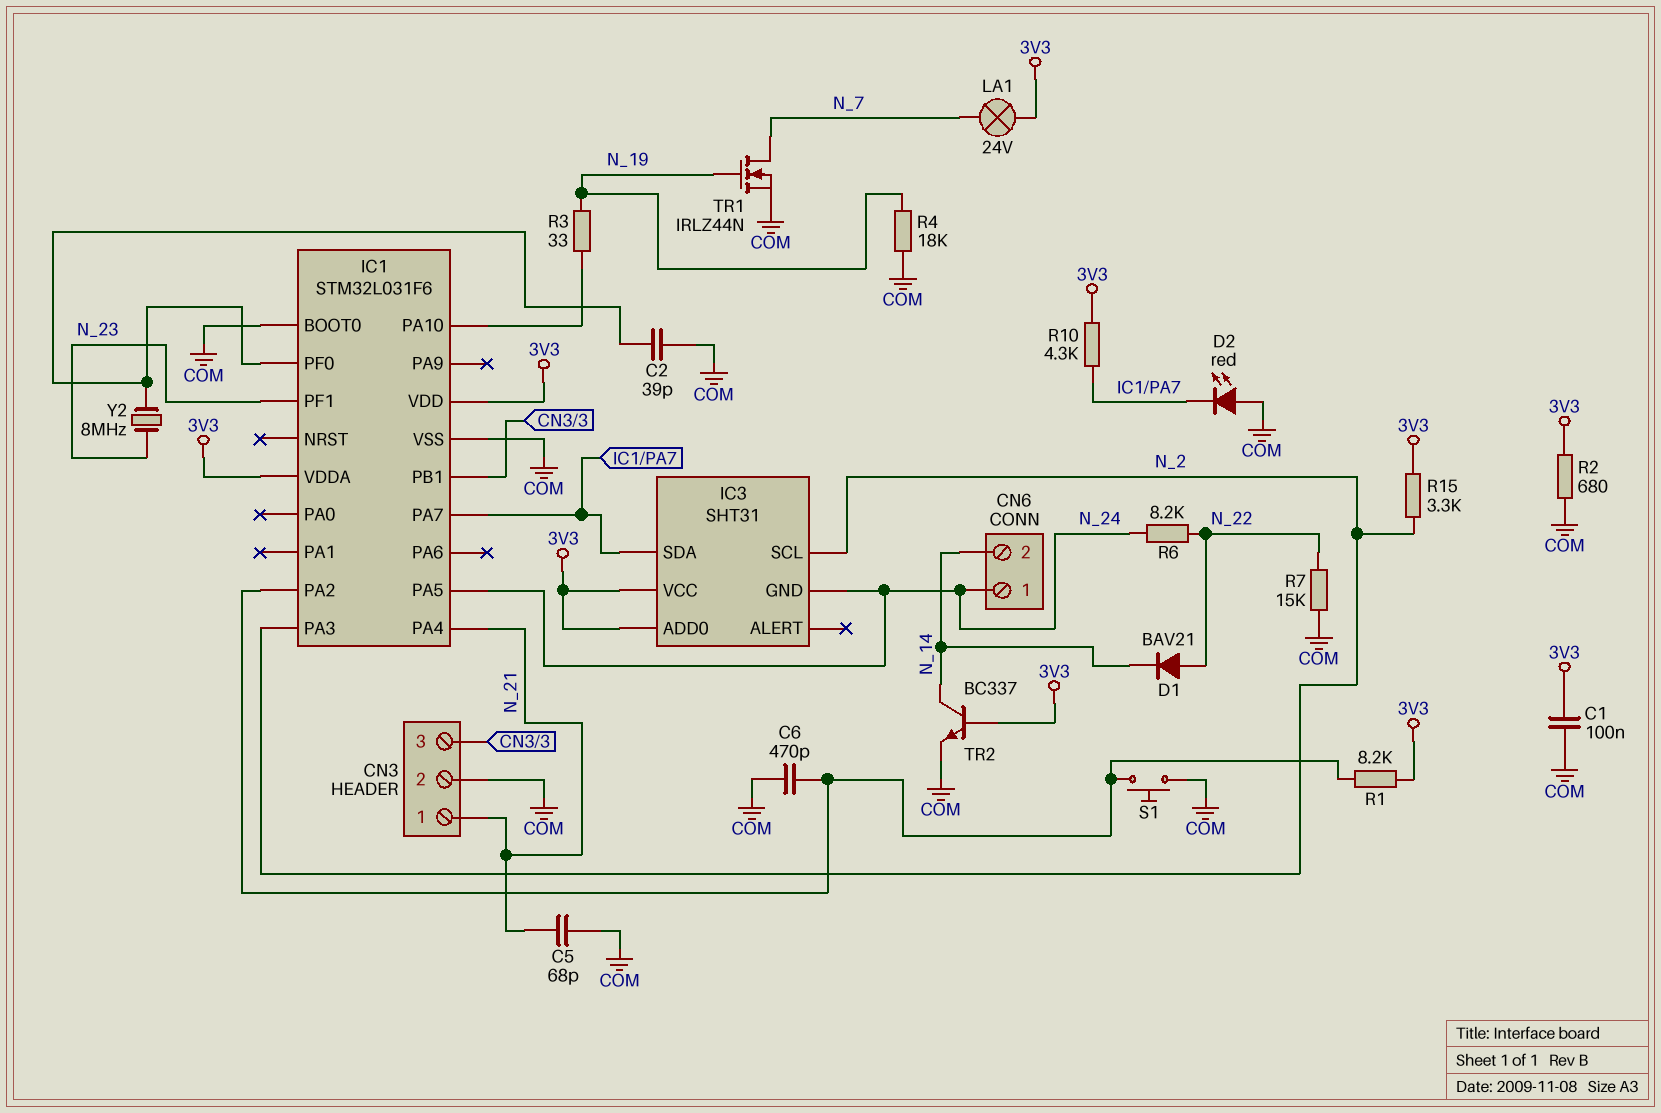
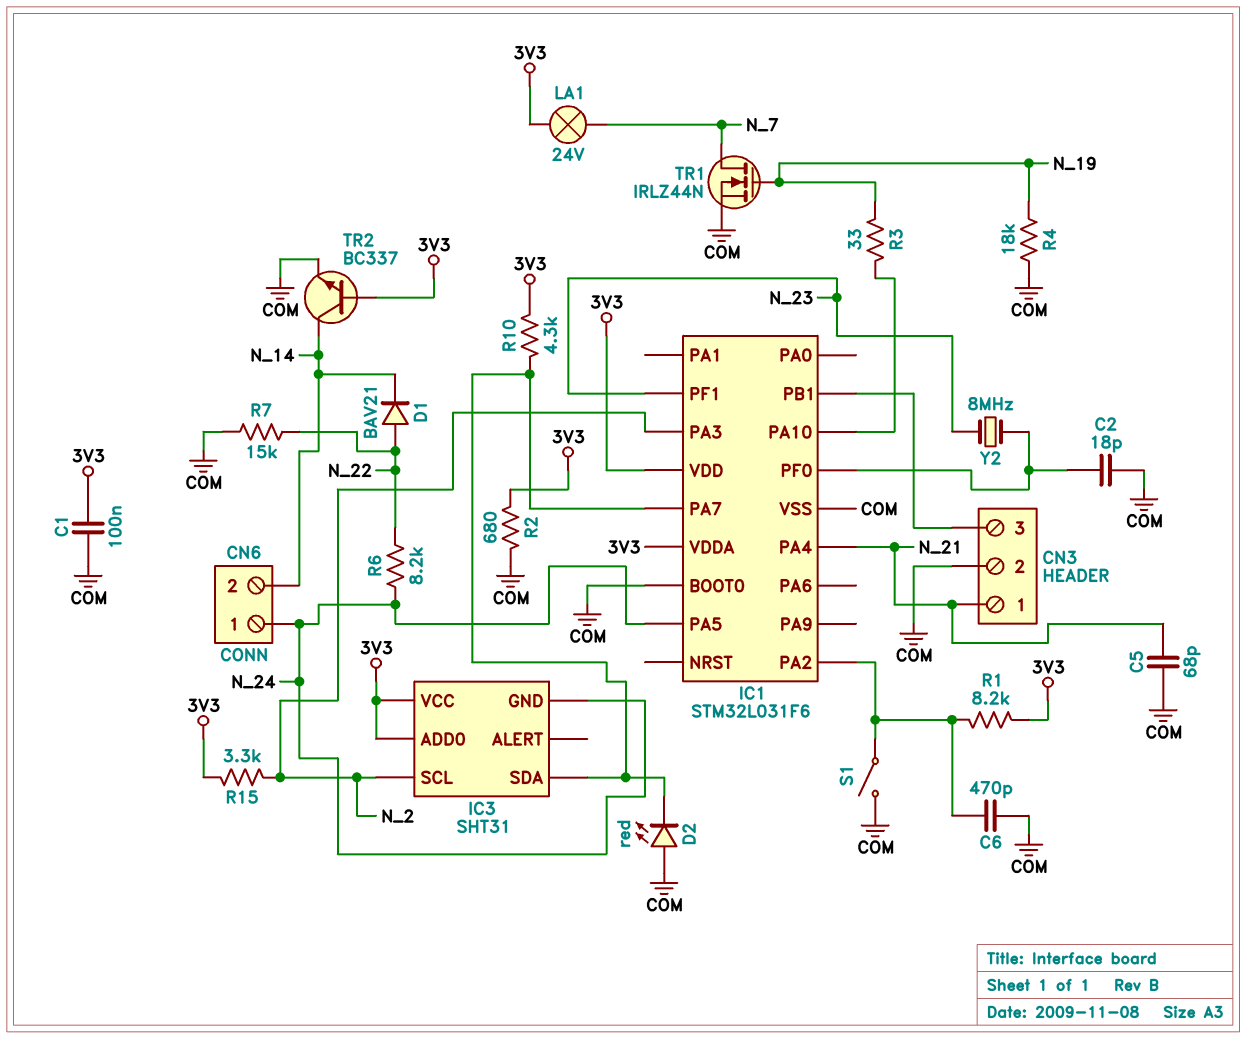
C2: 39pF (COM, IC1/PF0) -> 18pF (COM, IC1/PF0)
S1: button (COM, IC1/PA2) -> switch (COM, IC1/PA2)

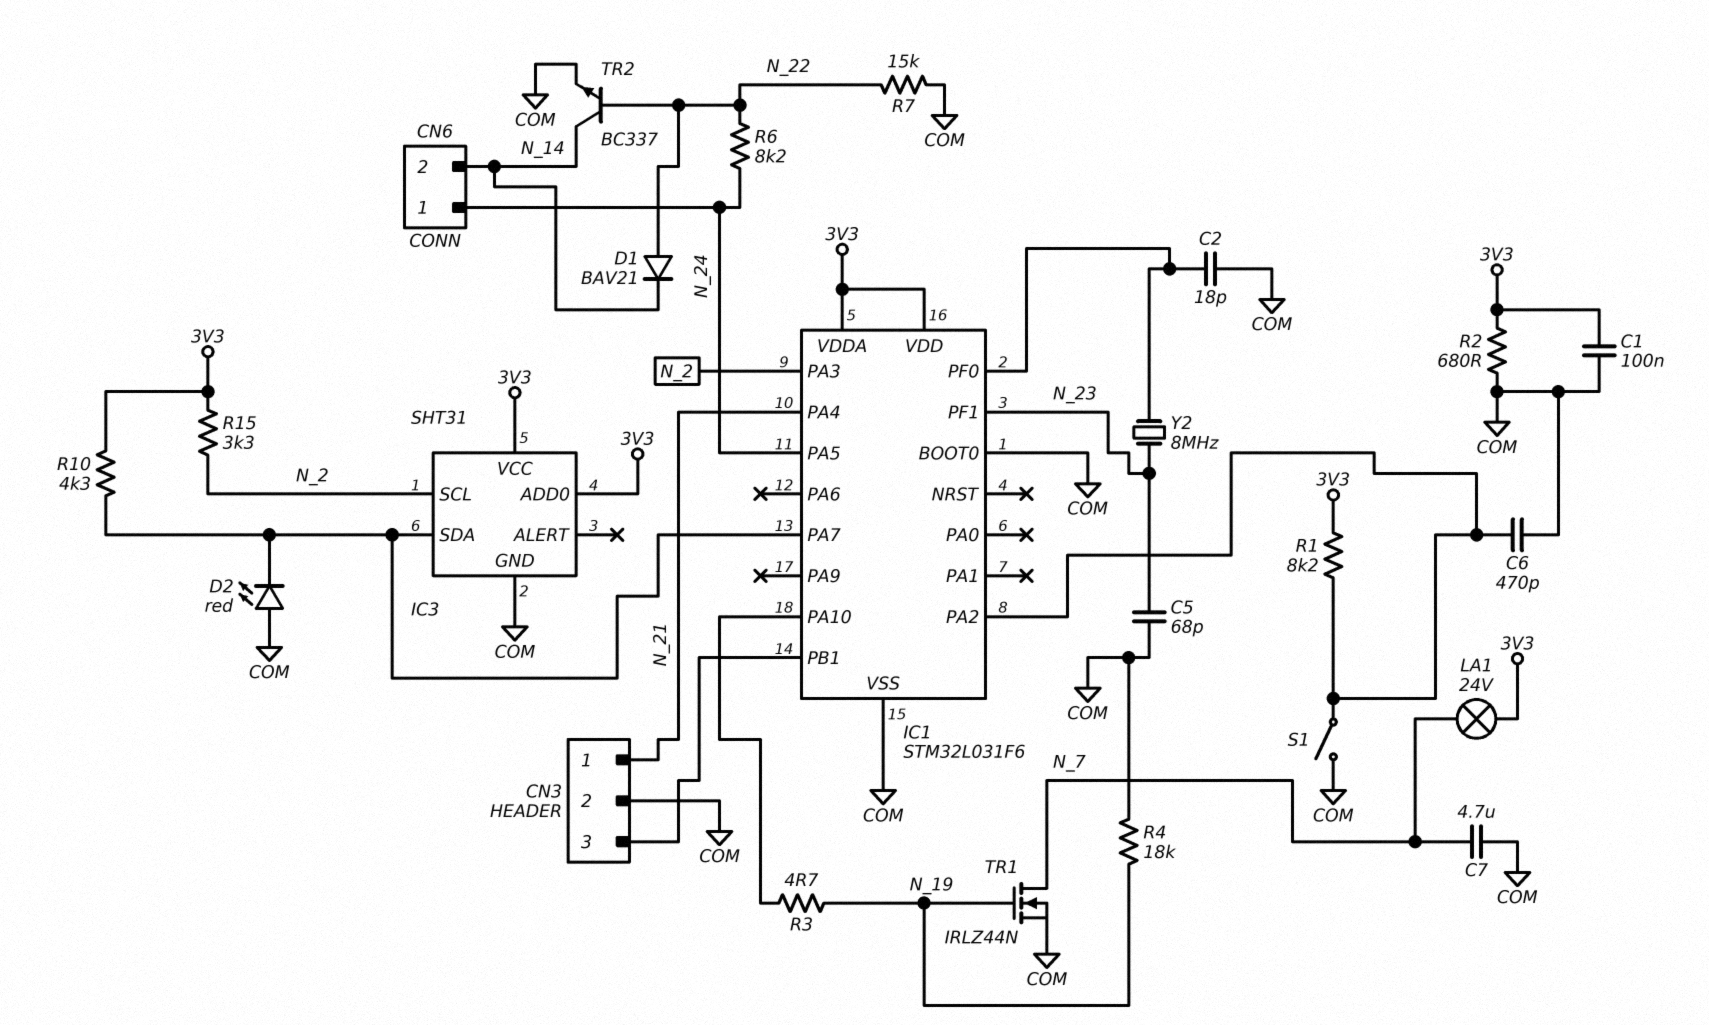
C5: 68pF (COM, N_21) -> 68pF (COM, N_23)
C7: none -> 4.7uF (COM, N_7)
IC3 pin GND: N_24 -> COM
R3: 33 (IC1/PA10, N_19) -> 4.7 (IC1/PA10, N_19)
TR2: NPN BC337 (B 3V3, C N_14, E COM) -> NPN BC337 (B N_22, C N_14, E COM)

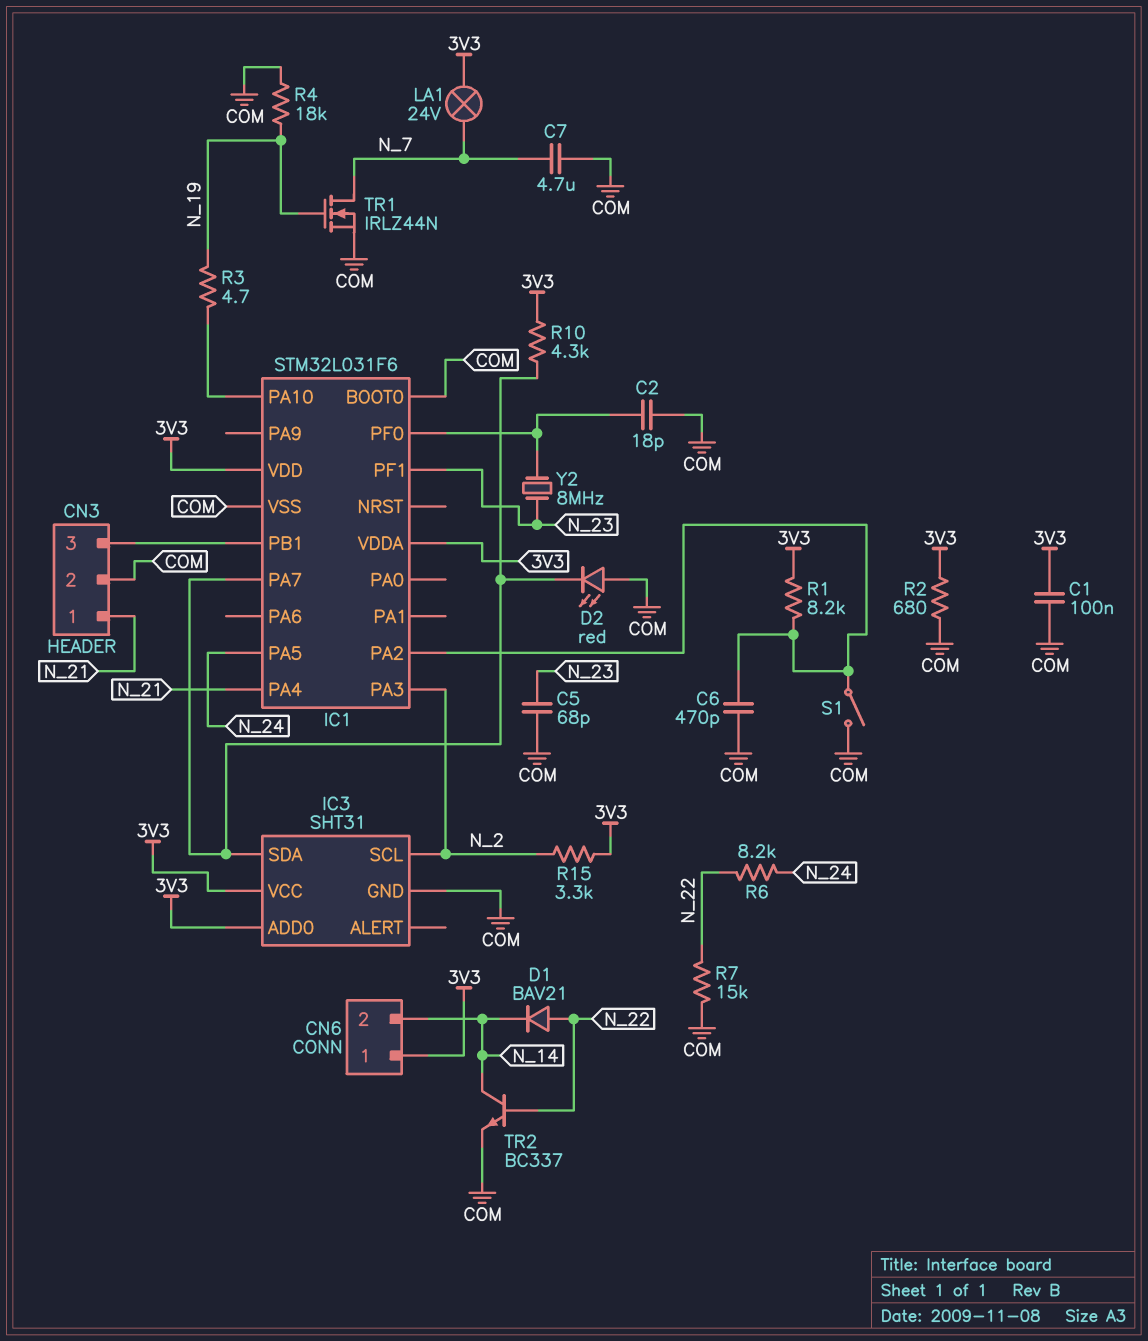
CN6 pin 1: N_24 -> 3V3

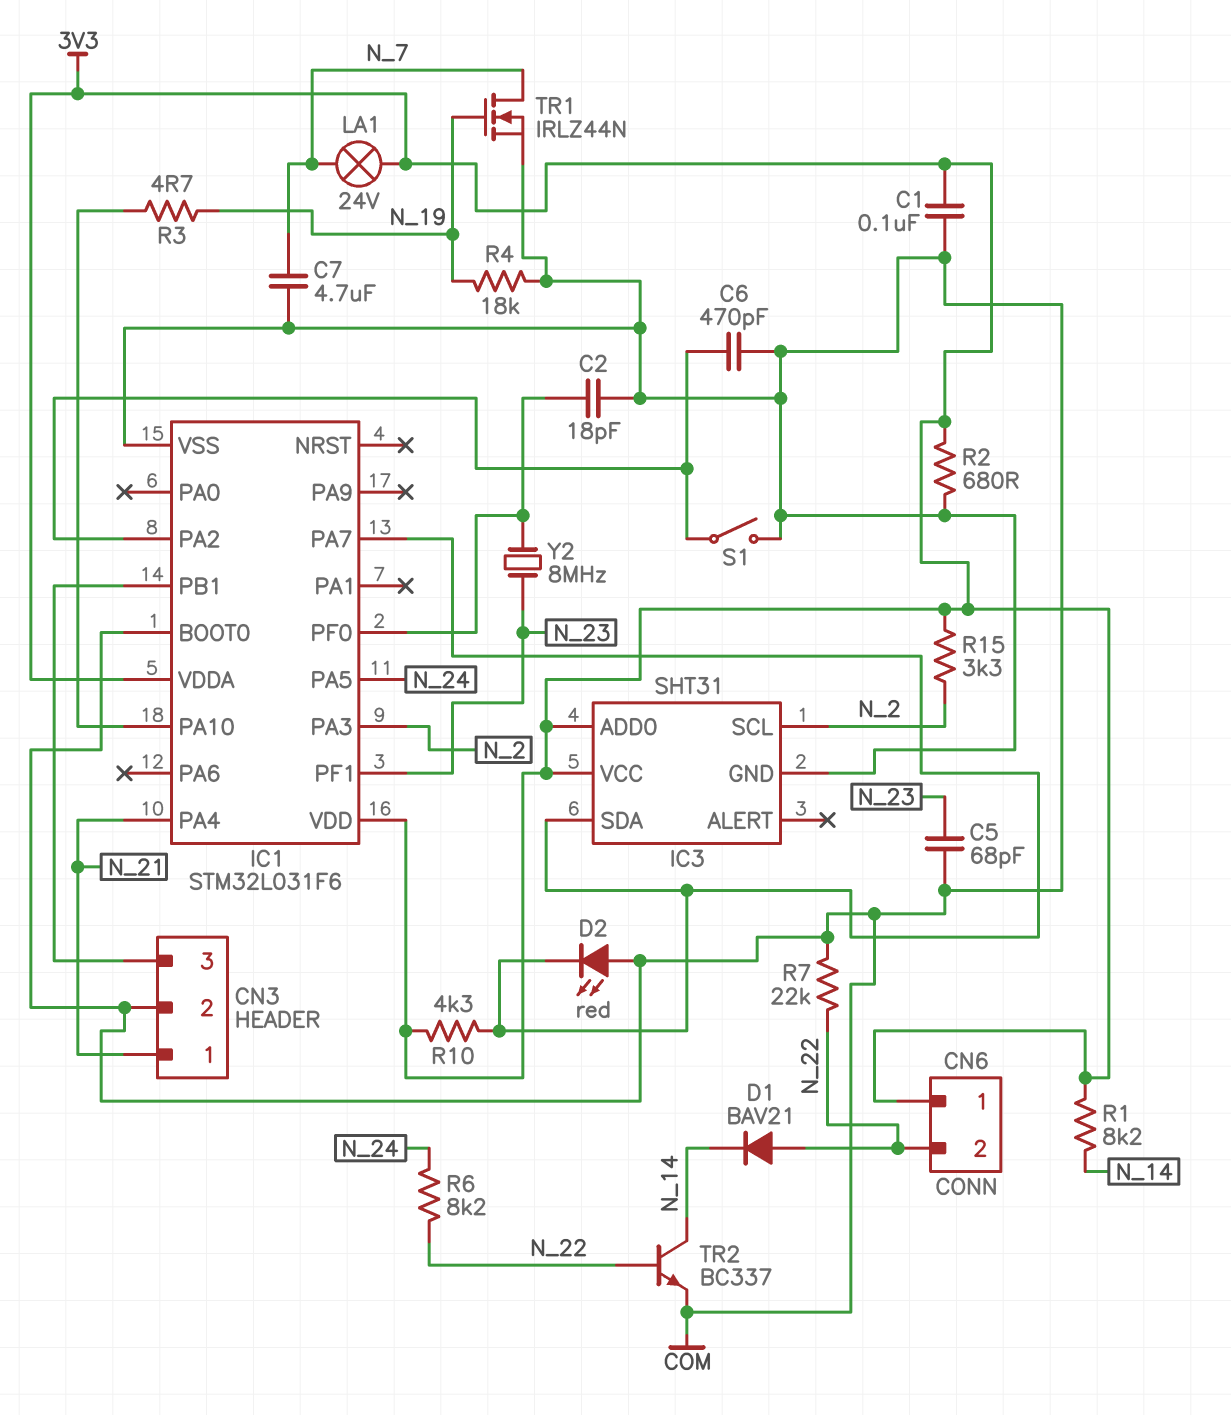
CN6 pin 2: N_14 -> N_22
R1: 8.2k (3V3, IC1/PA2) -> 8.2k (3V3, N_14)
R7: 15k (COM, N_22) -> 22k (COM, N_22)

